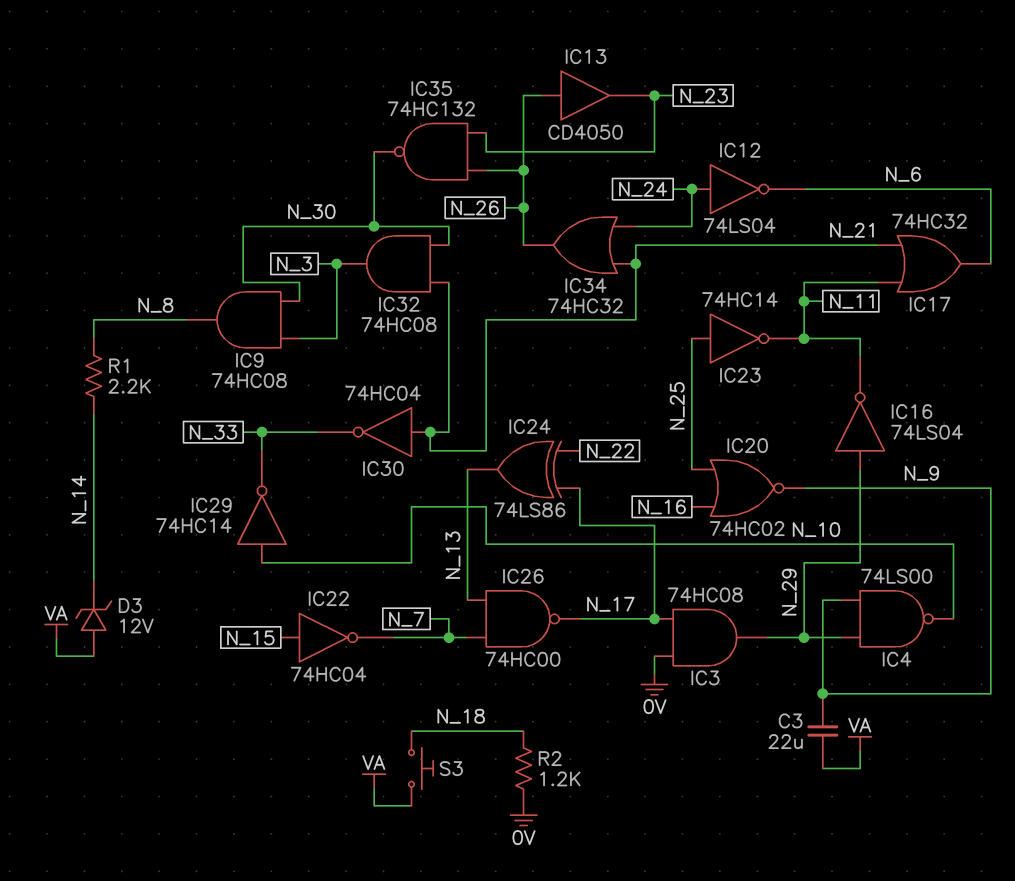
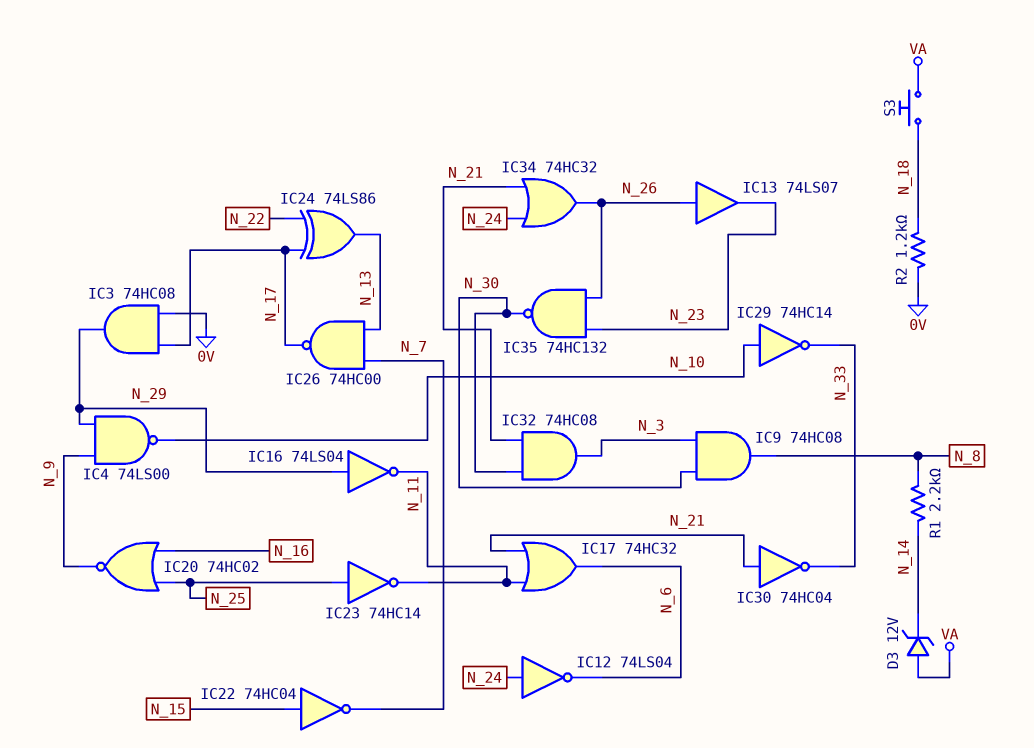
C3: 22uF (N_9, VA) -> none
IC13: buffer CD4050 (in N_26, out N_23) -> buffer 74LS07 (in N_26, out N_23)

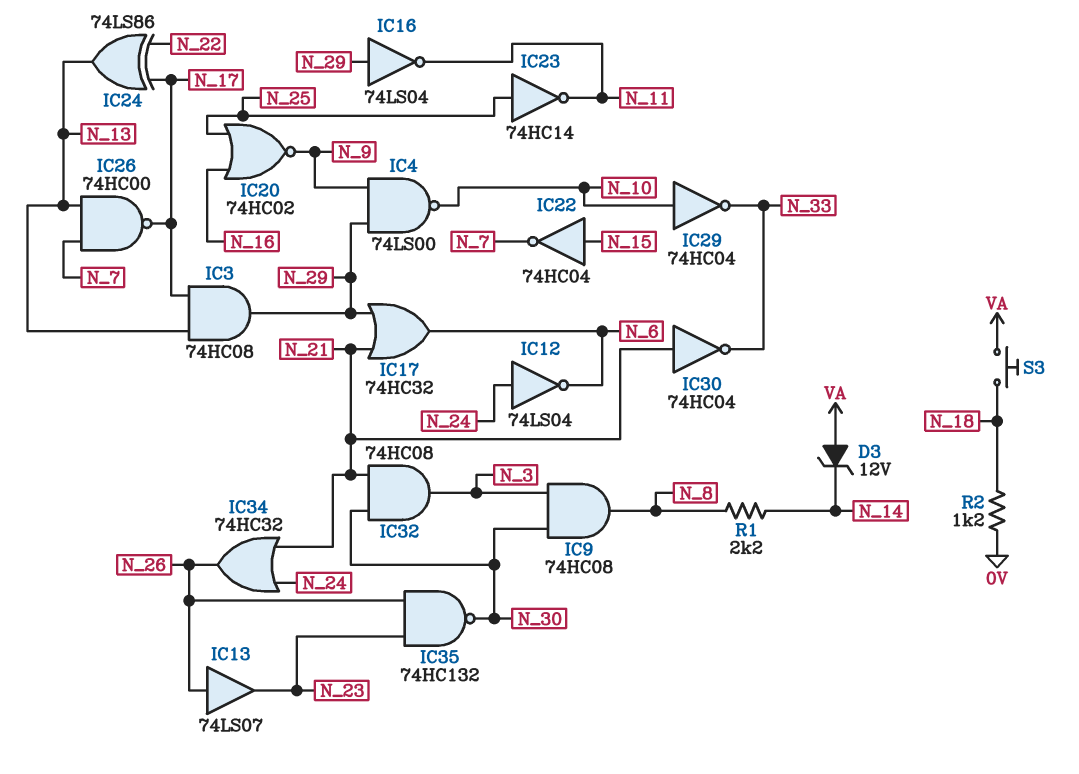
IC3: AND 74HC08 (in 0V, in N_17, out N_29) -> AND 74HC08 (in N_13, in N_17, out N_29)
IC17: OR 74HC32 (in N_11, in N_21, out N_6) -> OR 74HC32 (in N_21, in N_29, out N_6)
IC29: NOT 74HC14 (in N_10, out N_33) -> NOT 74HC04 (in N_10, out N_33)

